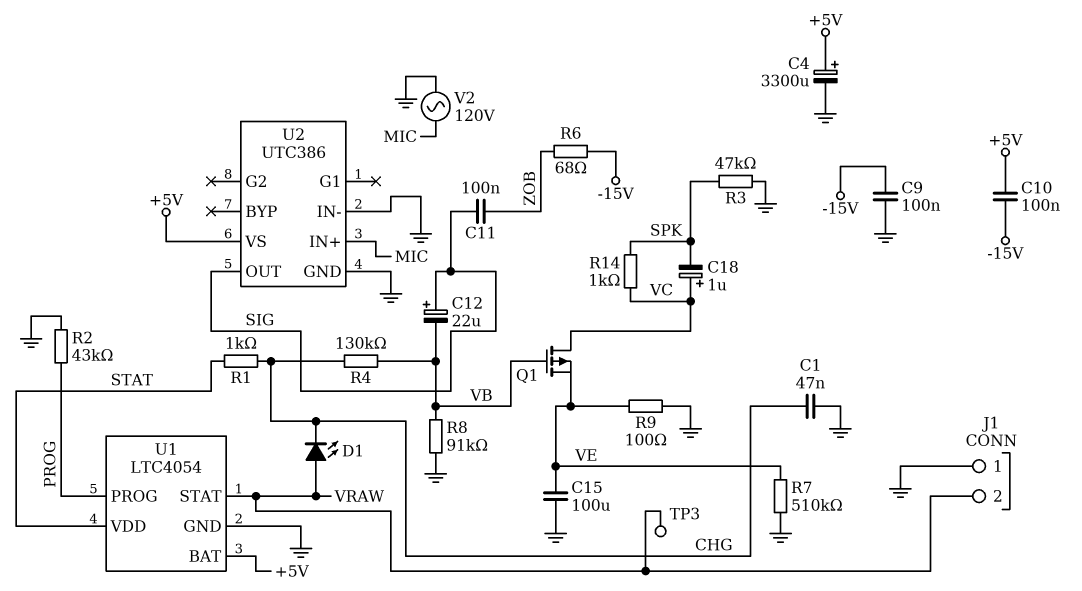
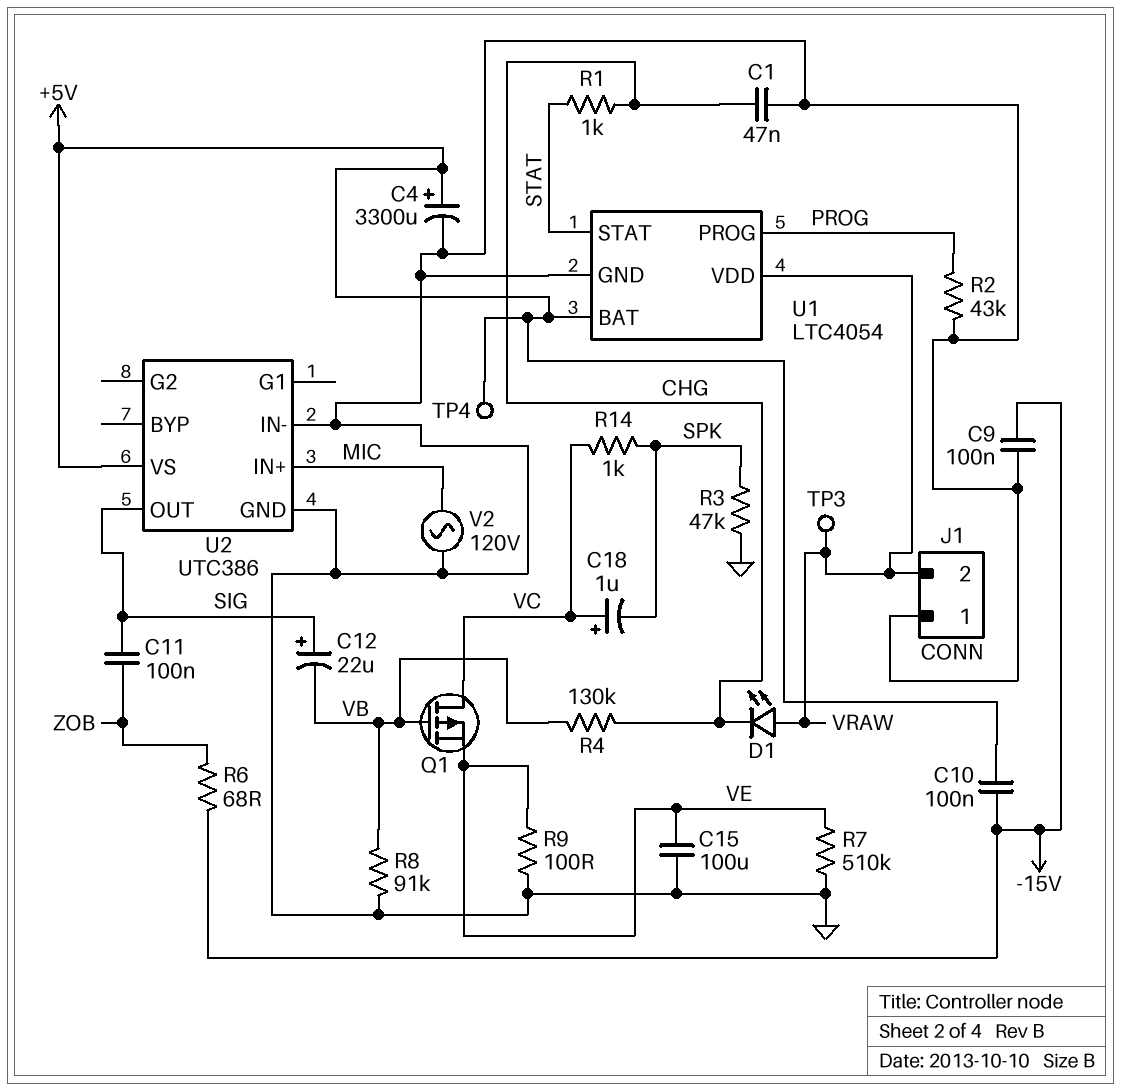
TP4: none -> test point (+5V)
U1 pin STAT: VRAW -> STAT
U1 pin VDD: STAT -> VRAW

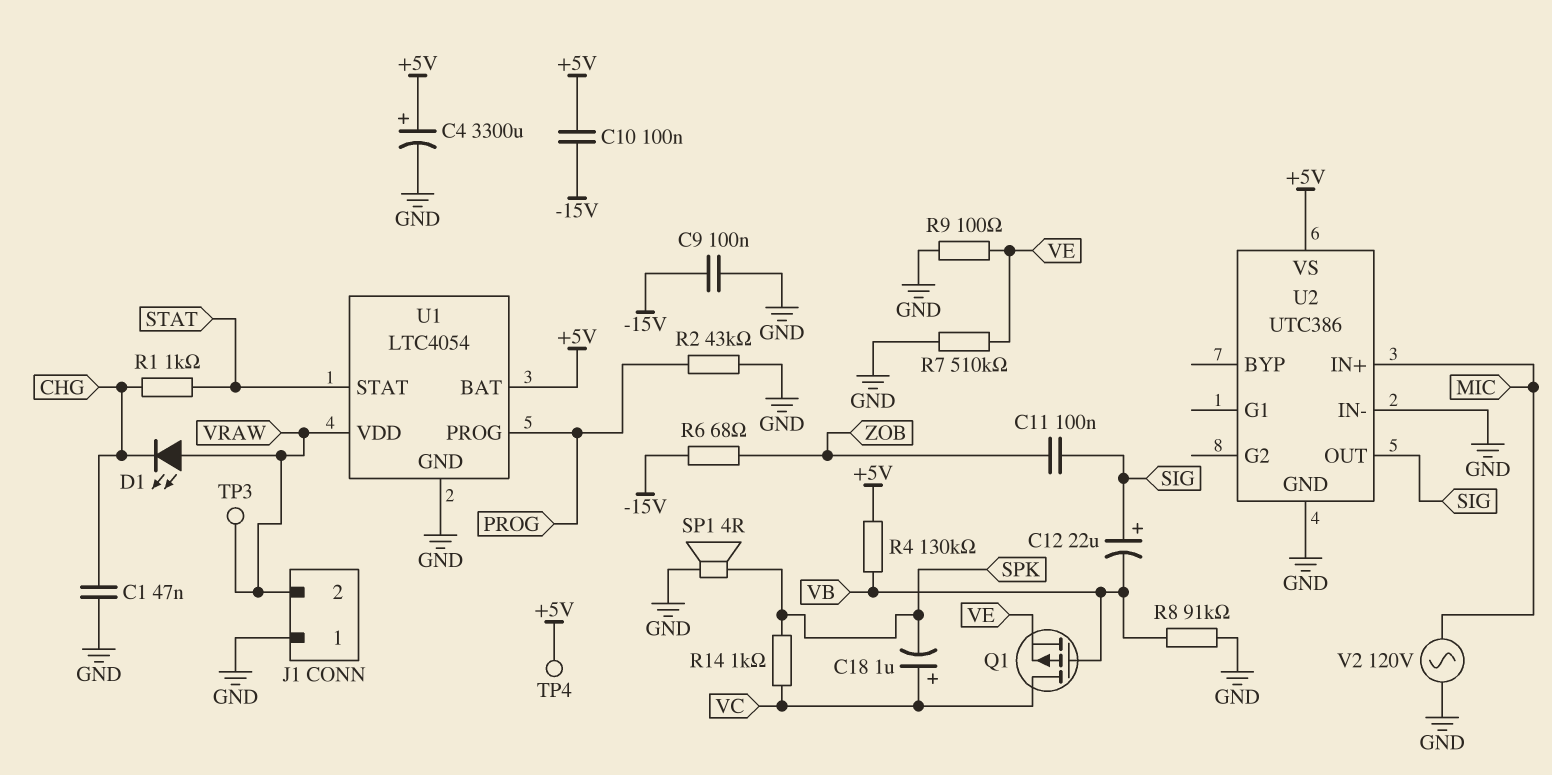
C15: 100uF (GND, VE) -> none
R3: 47k (GND, SPK) -> none
R4: 130k (CHG, VB) -> 130k (+5V, VB)
SP1: none -> speaker 4R (GND, SPK)

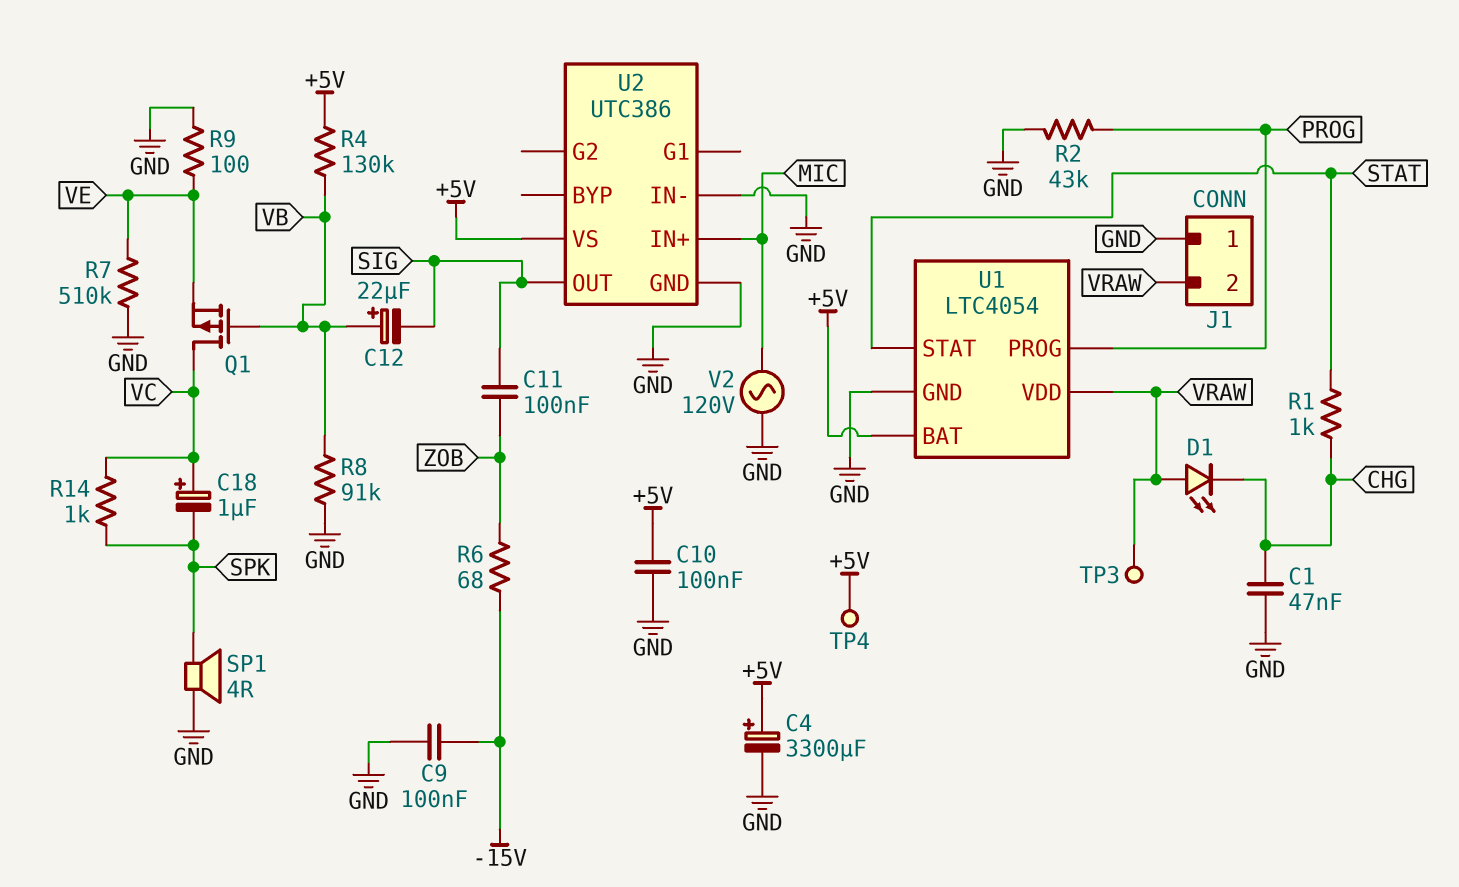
C10: 100nF (+5V, -15V) -> 100nF (+5V, GND)
C12: 22uF (plus SIG, minus VB) -> 22uF (plus VB, minus SIG)

